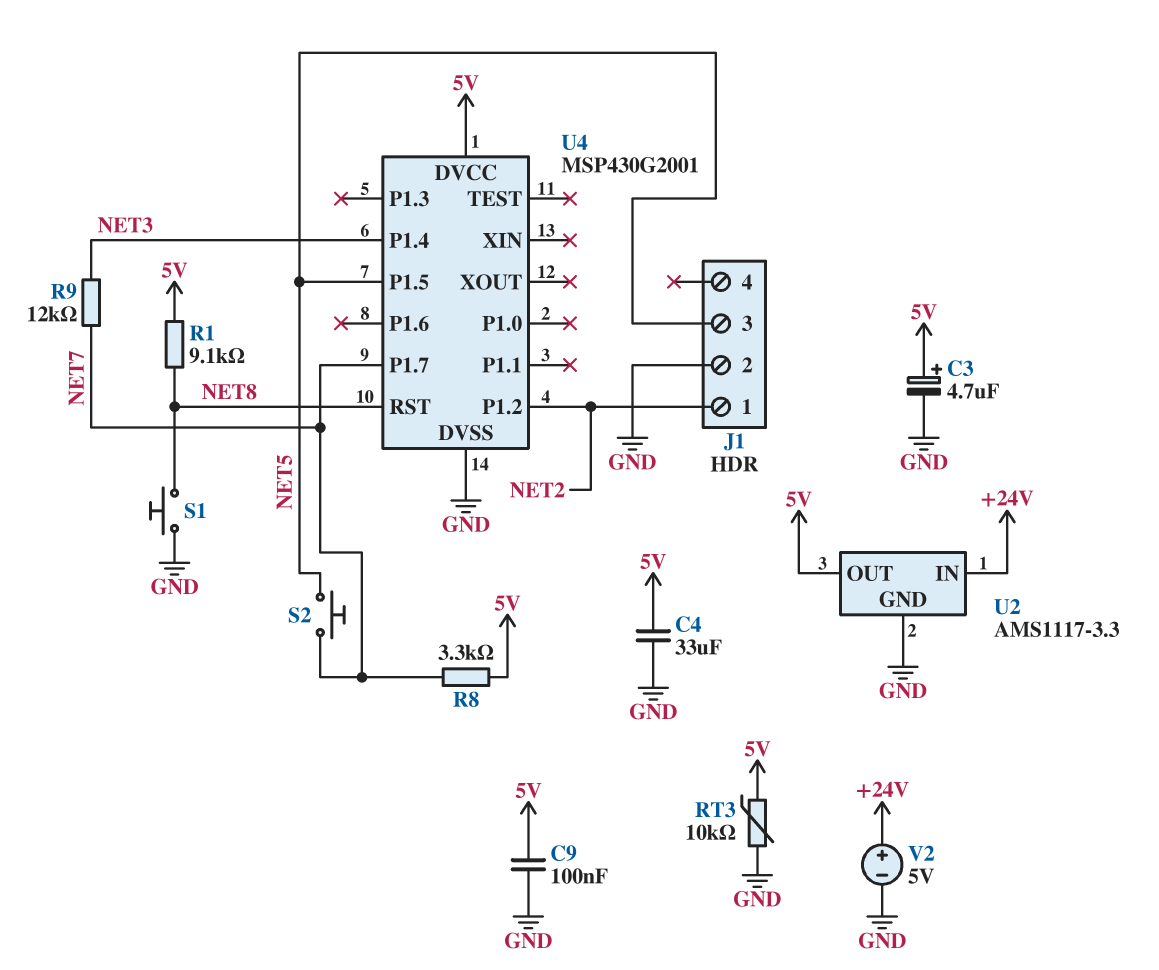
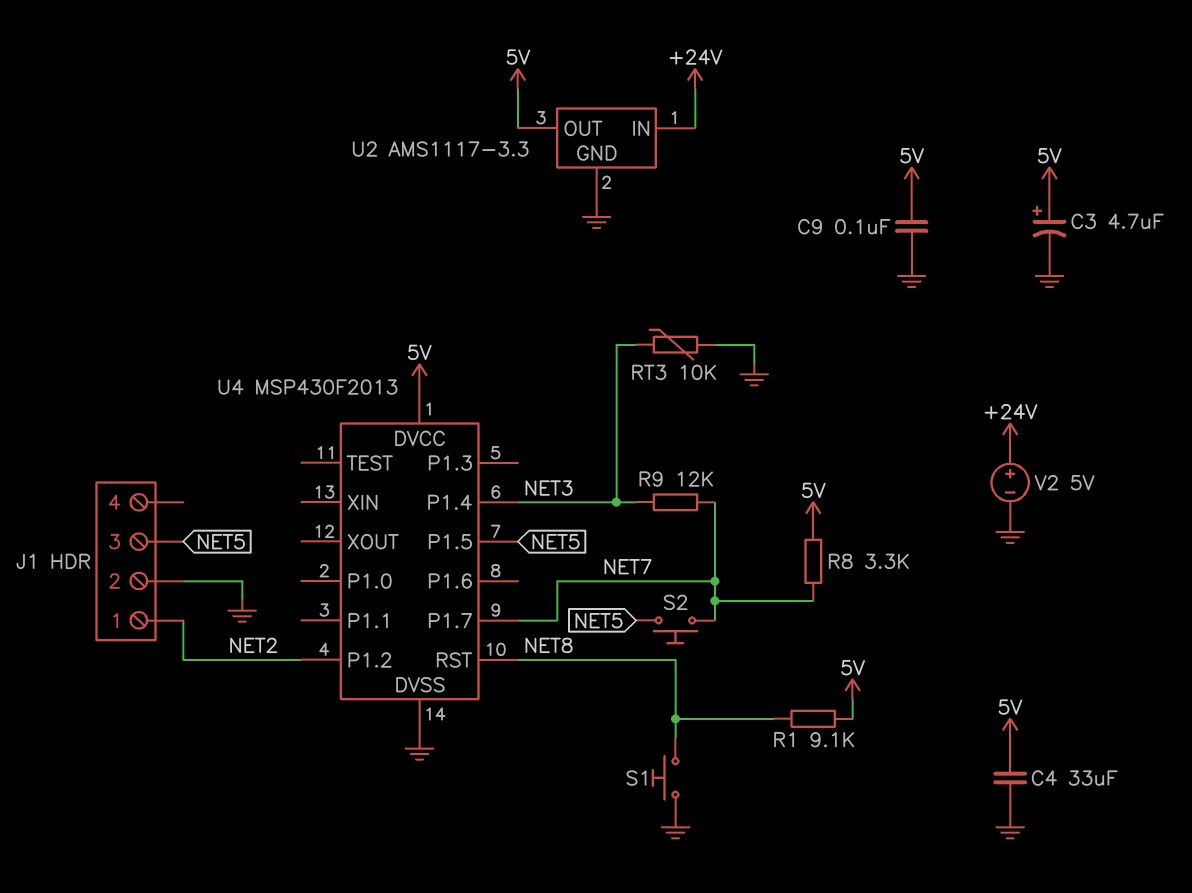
RT3: 10k (5V, GND) -> 10k (GND, NET3)
U4: MSP430G2001 -> MSP430F2013

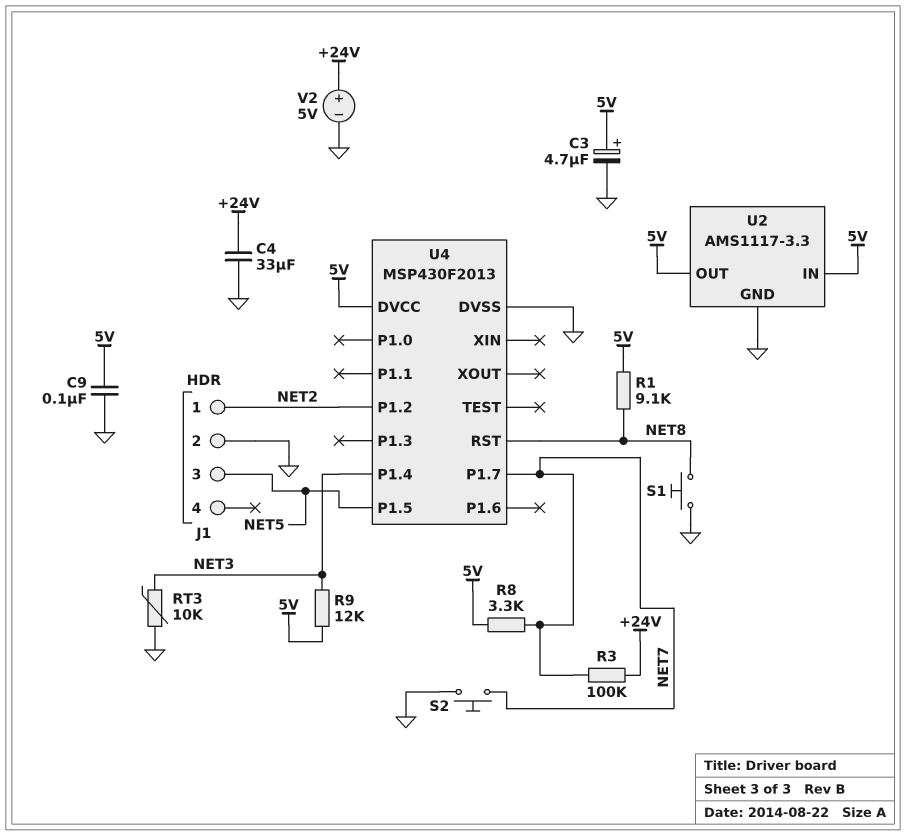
C4: 33uF (5V, GND) -> 33uF (+24V, GND)
R3: none -> 100k (+24V, NET7)
R9: 12k (NET3, NET7) -> 12k (5V, NET3)
S2: button (NET5, NET7) -> button (GND, NET7)
U2 pin IN: +24V -> 5V

